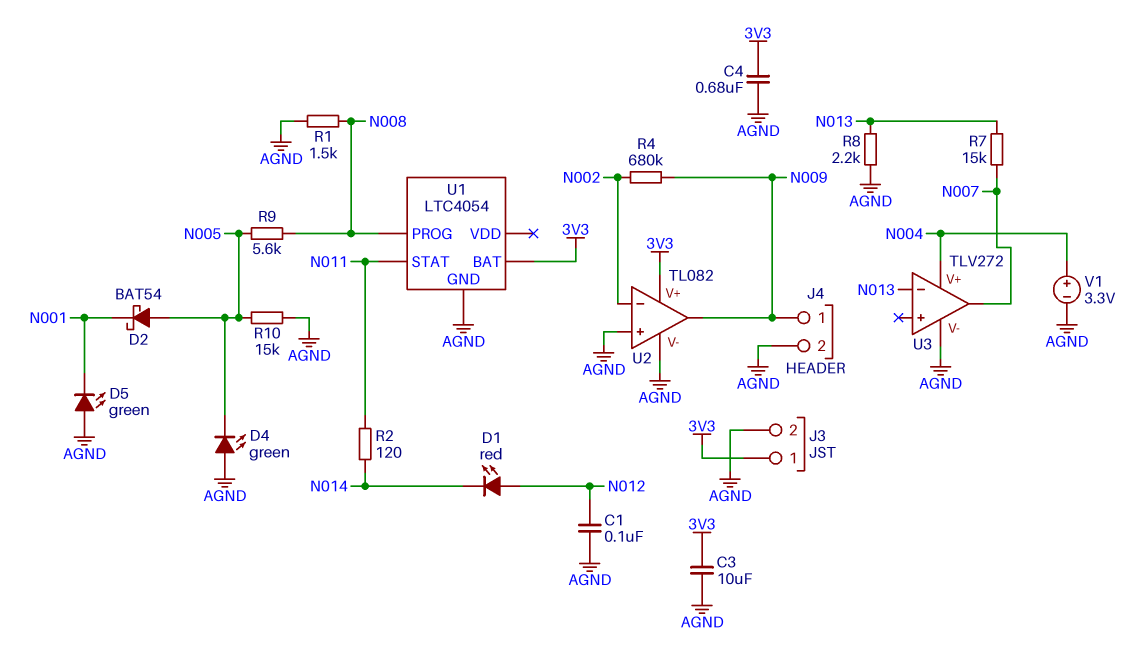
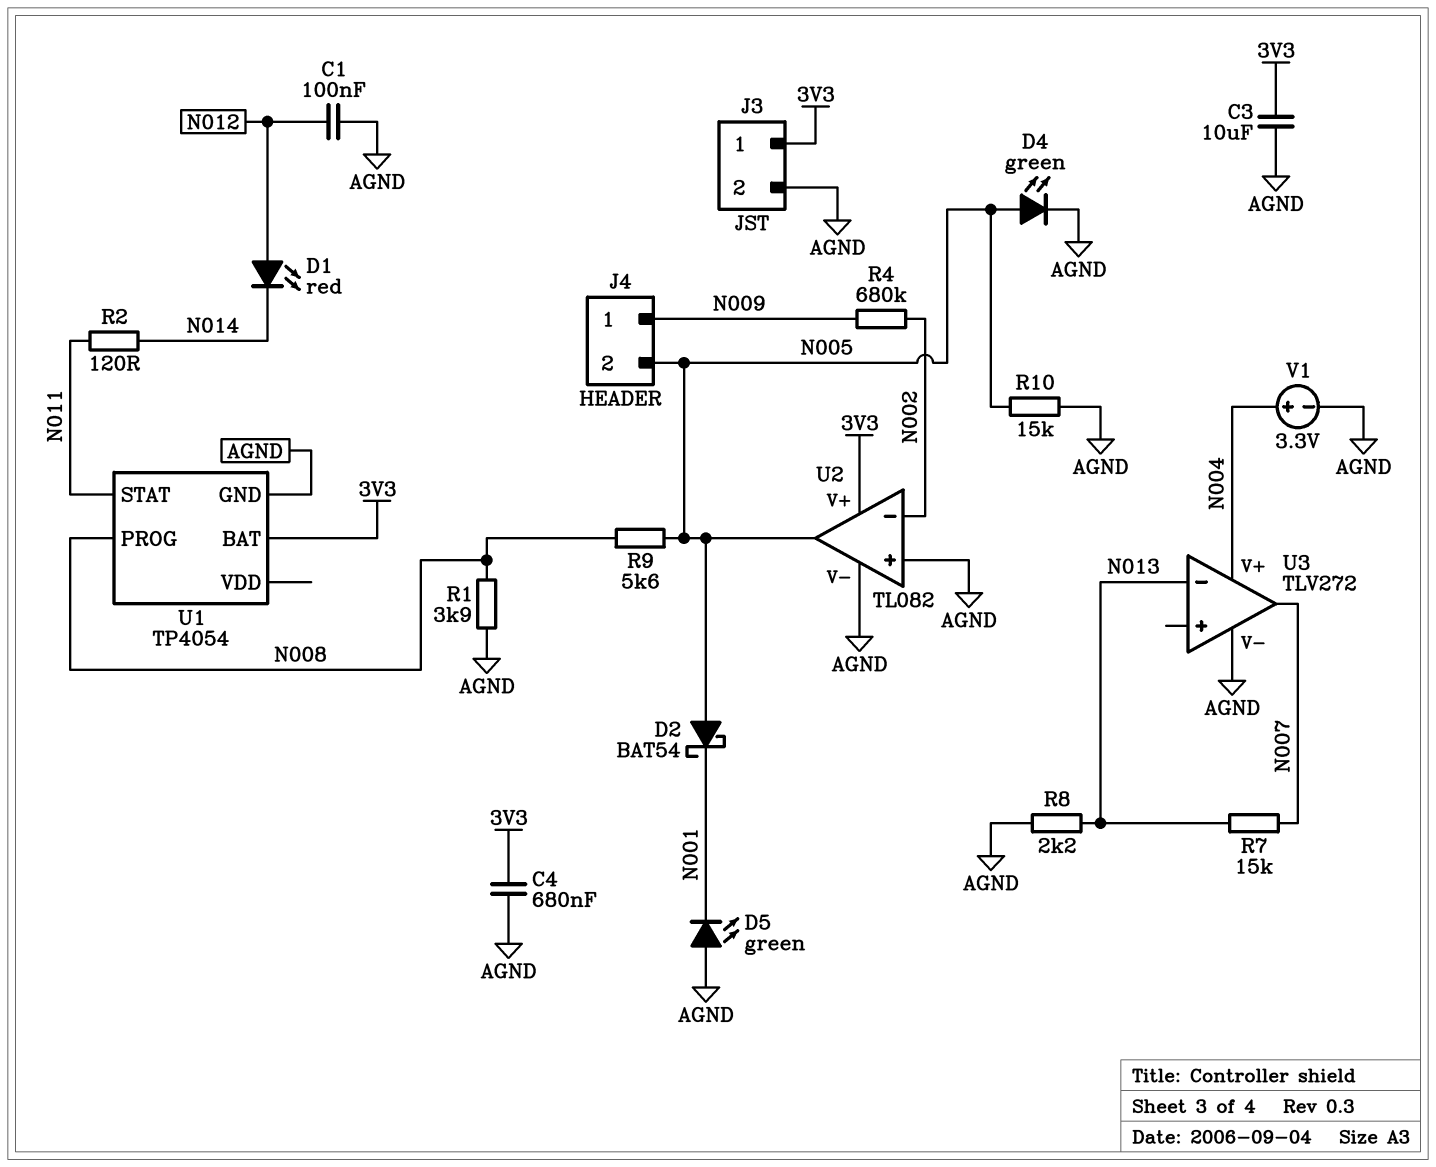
D4: LED green (A AGND, K N005) -> LED green (A N005, K AGND)
J4 pin 2: AGND -> N005
R1: 1.5k (AGND, N008) -> 3.9k (AGND, N008)
U1: LTC4054 -> TP4054
U2 pin out: N009 -> N005

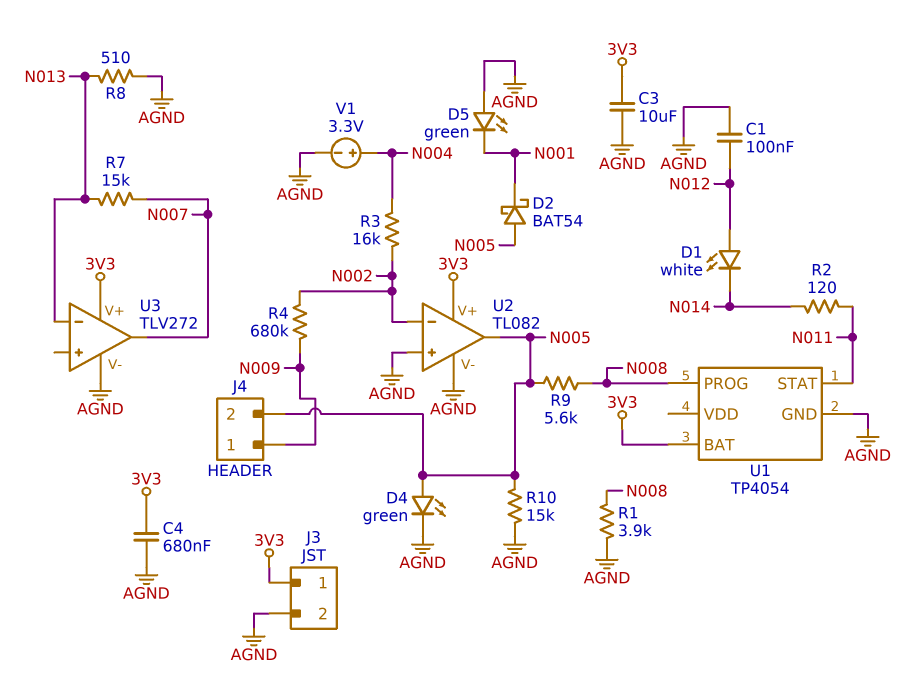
D1: LED red (A N012, K N014) -> LED white (A N012, K N014)
R3: none -> 16k (N002, N004)
R8: 2.2k (AGND, N013) -> 510 (AGND, N013)
U3 pin V+: N004 -> 3V3

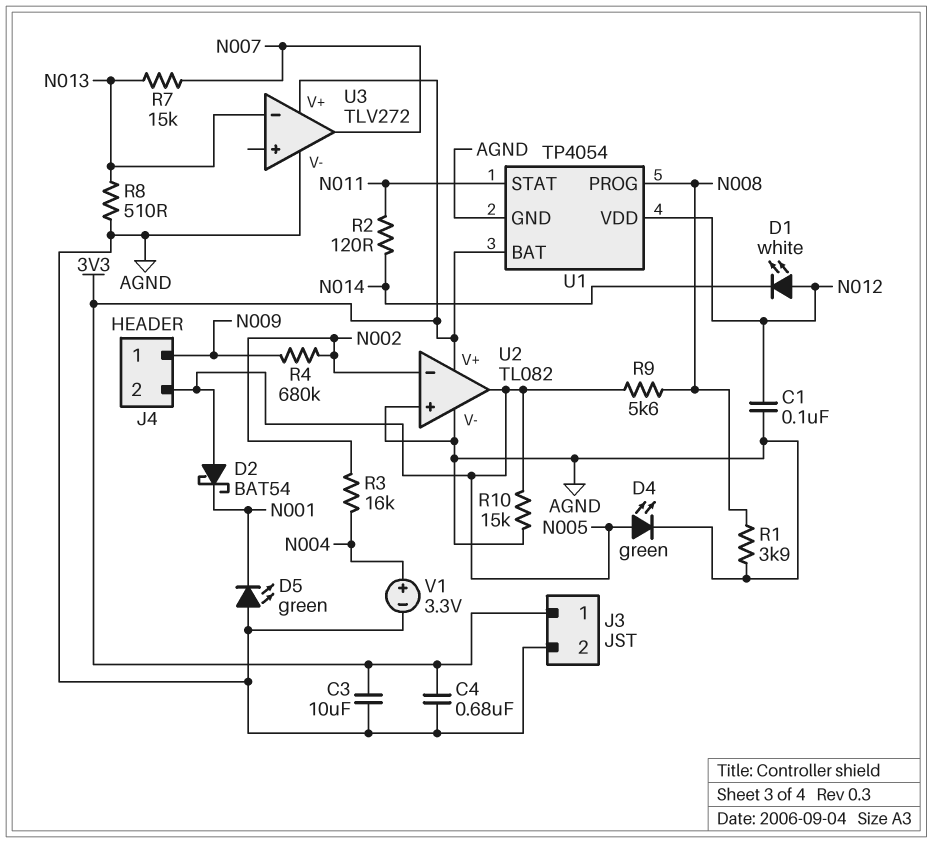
U1 pin VDD: none -> N012

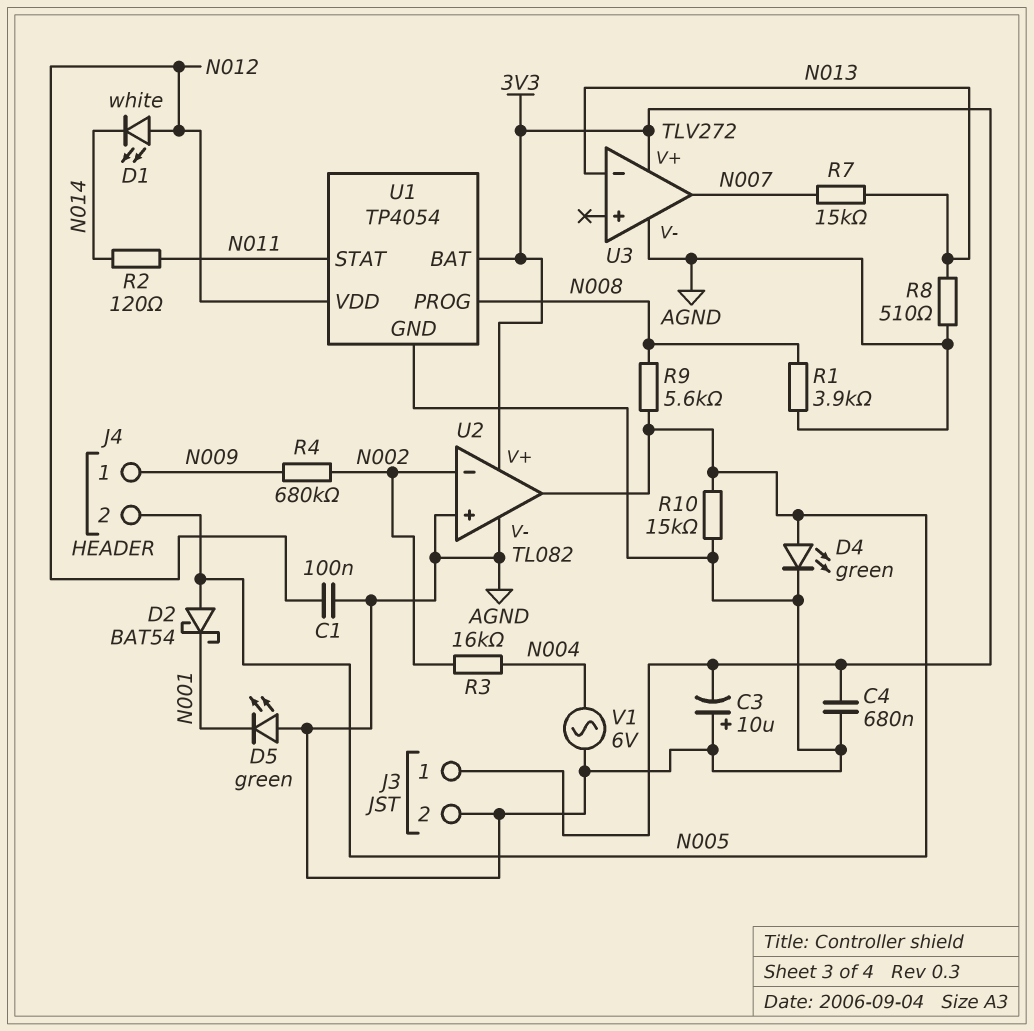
C3: 10uF (3V3, AGND) -> 10uF (plus AGND, minus 3V3)
V1: 3.3V (plus N004, minus AGND) -> AC 6V (AGND, N004)

